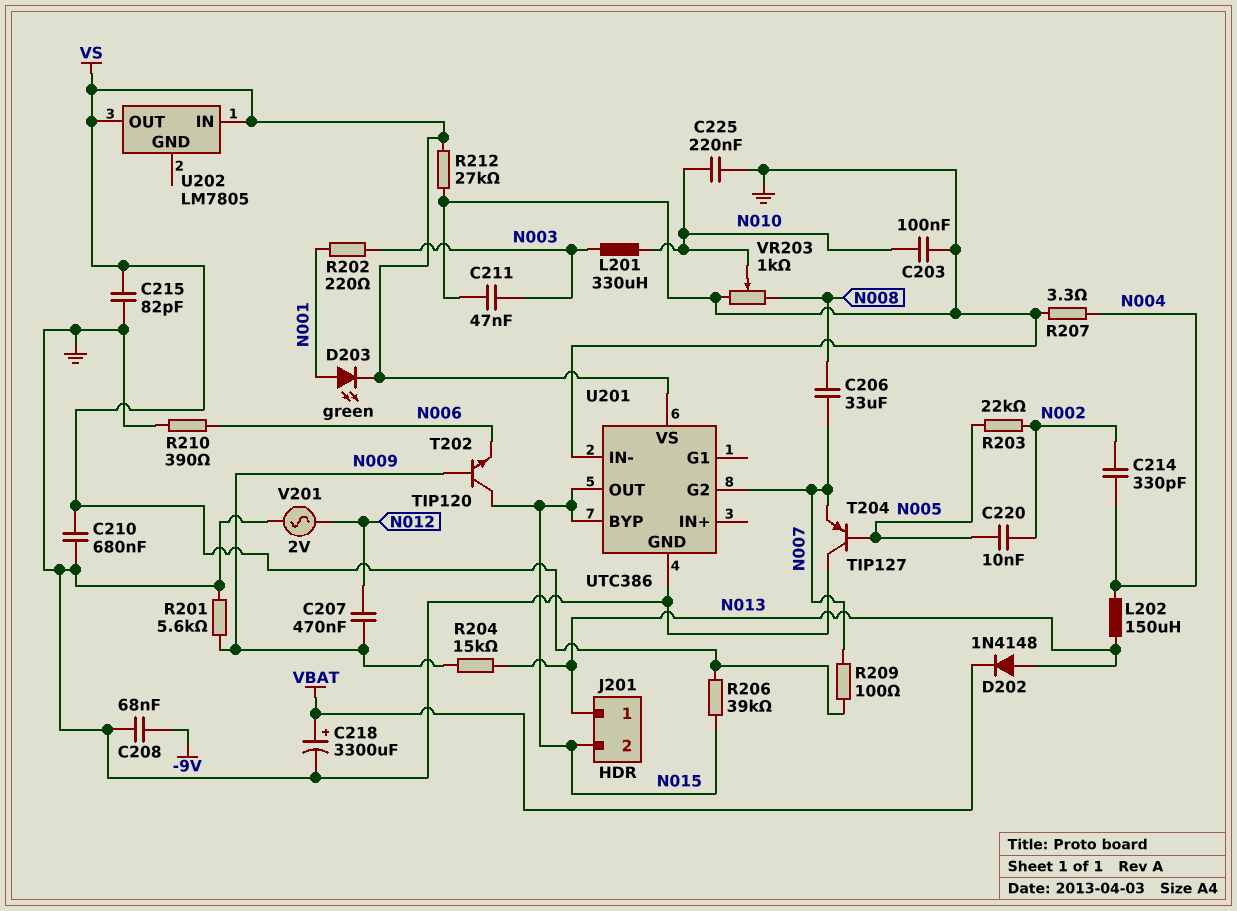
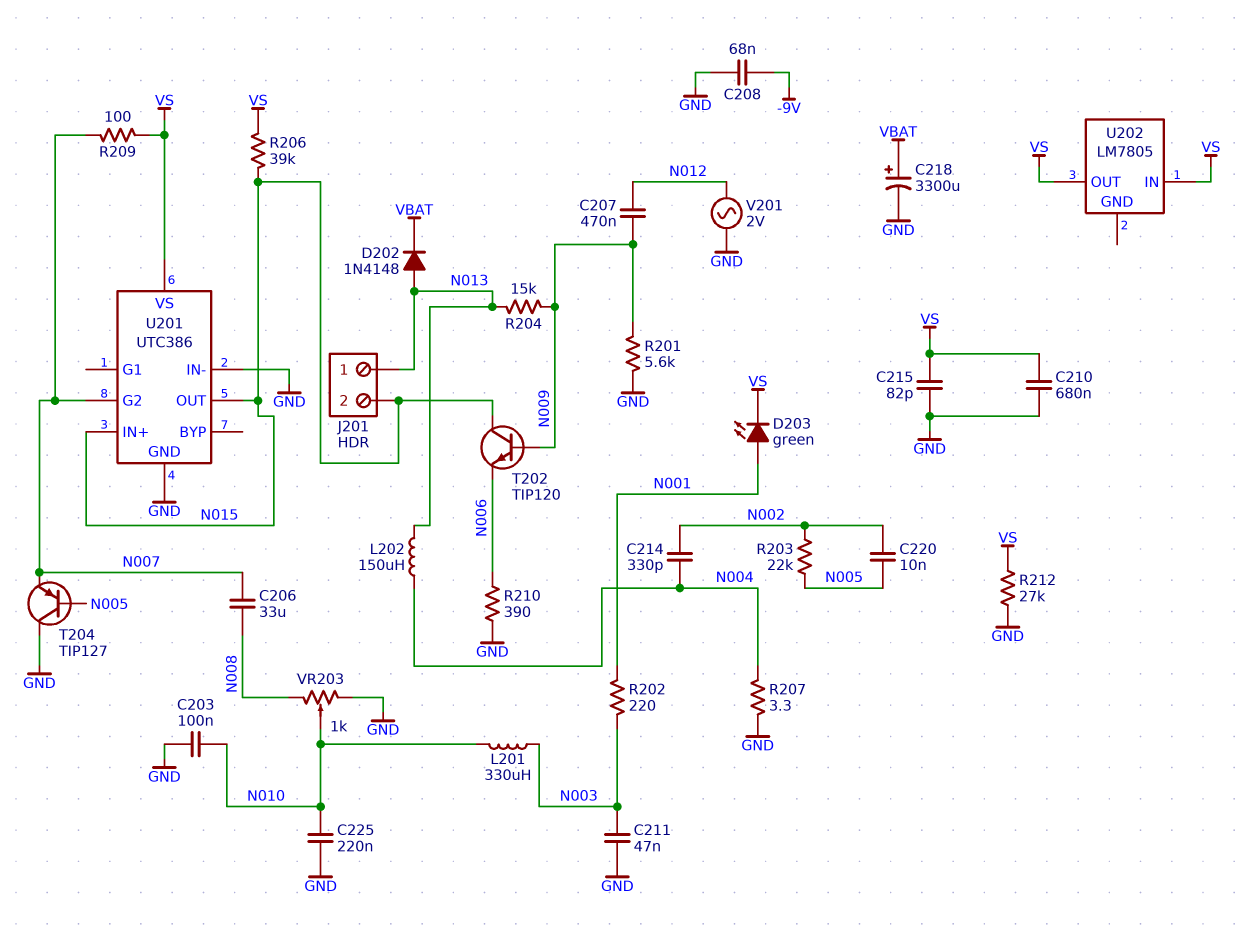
U201 pin BYP: N015 -> none
U201 pin IN+: none -> N015

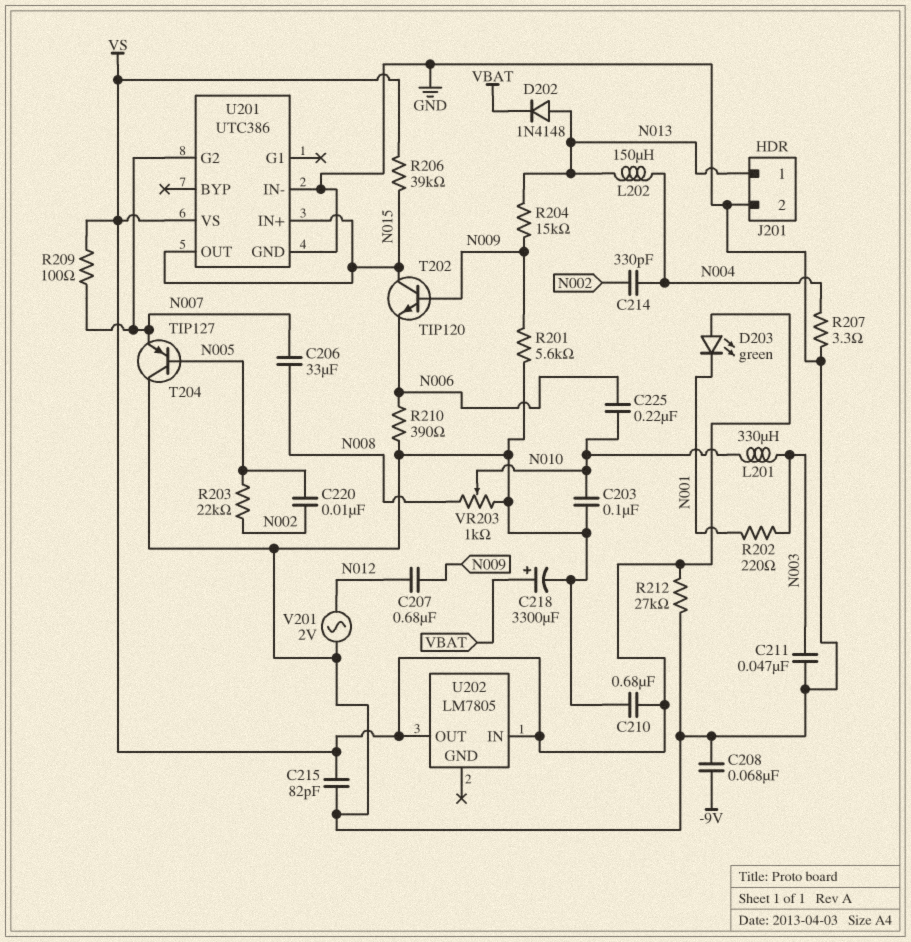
C207: 470nF (N009, N012) -> 680nF (N009, N012)
C225: 220nF (GND, N010) -> 220nF (N006, N010)
D203: LED green (A N001, K VS) -> LED green (A VS, K N001)
J201 pin 2: N015 -> GND

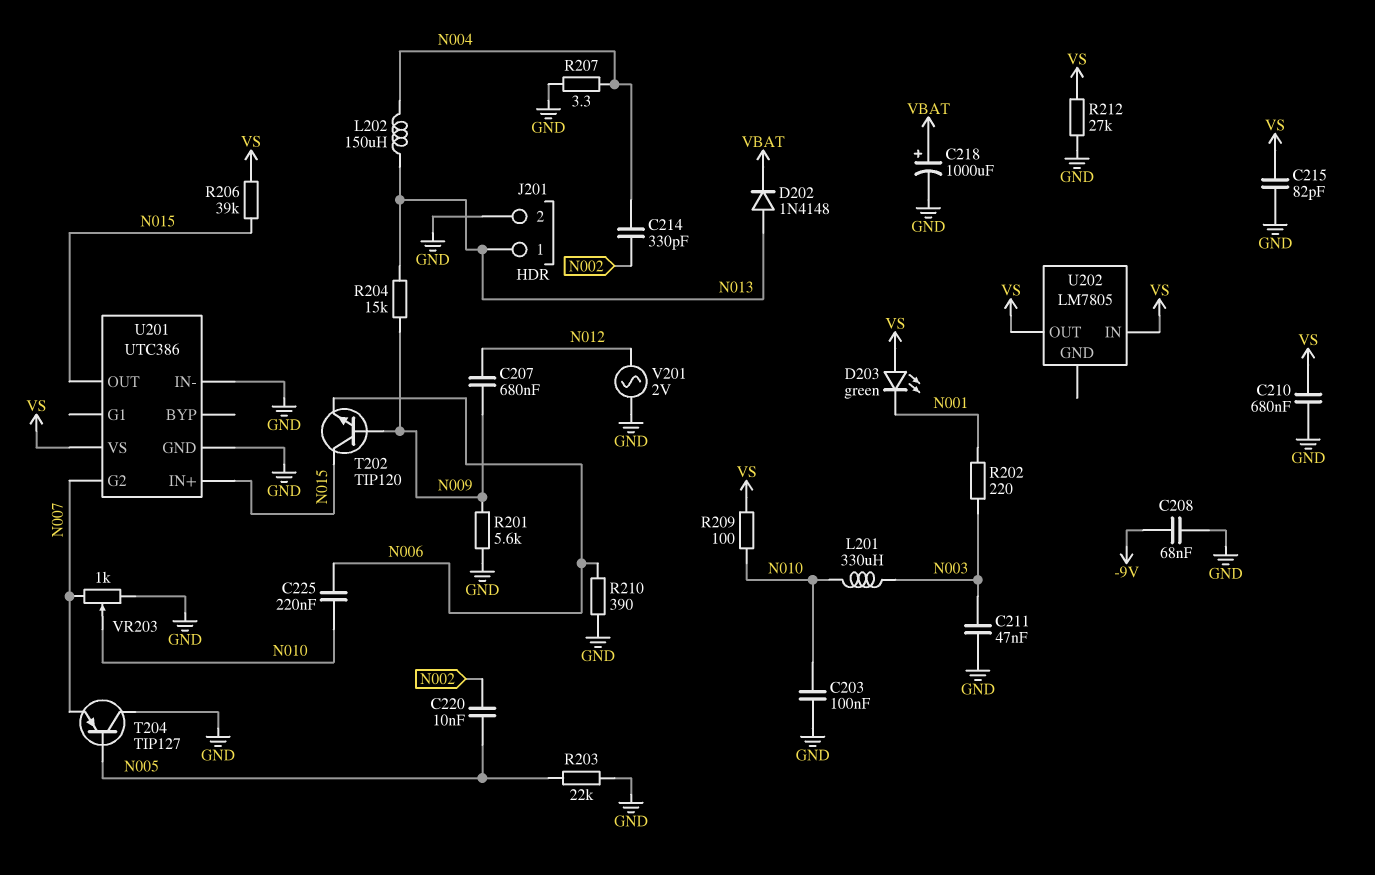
C206: 33uF (N007, N008) -> none
C218: 3300uF (plus VBAT, minus GND) -> 1000uF (plus VBAT, minus GND)
R203: 22k (N002, N005) -> 22k (GND, N005)
R209: 100 (N007, VS) -> 100 (N010, VS)
VR203: 1k (GND, N008, wiper N010) -> 1k (GND, N007, wiper N010)

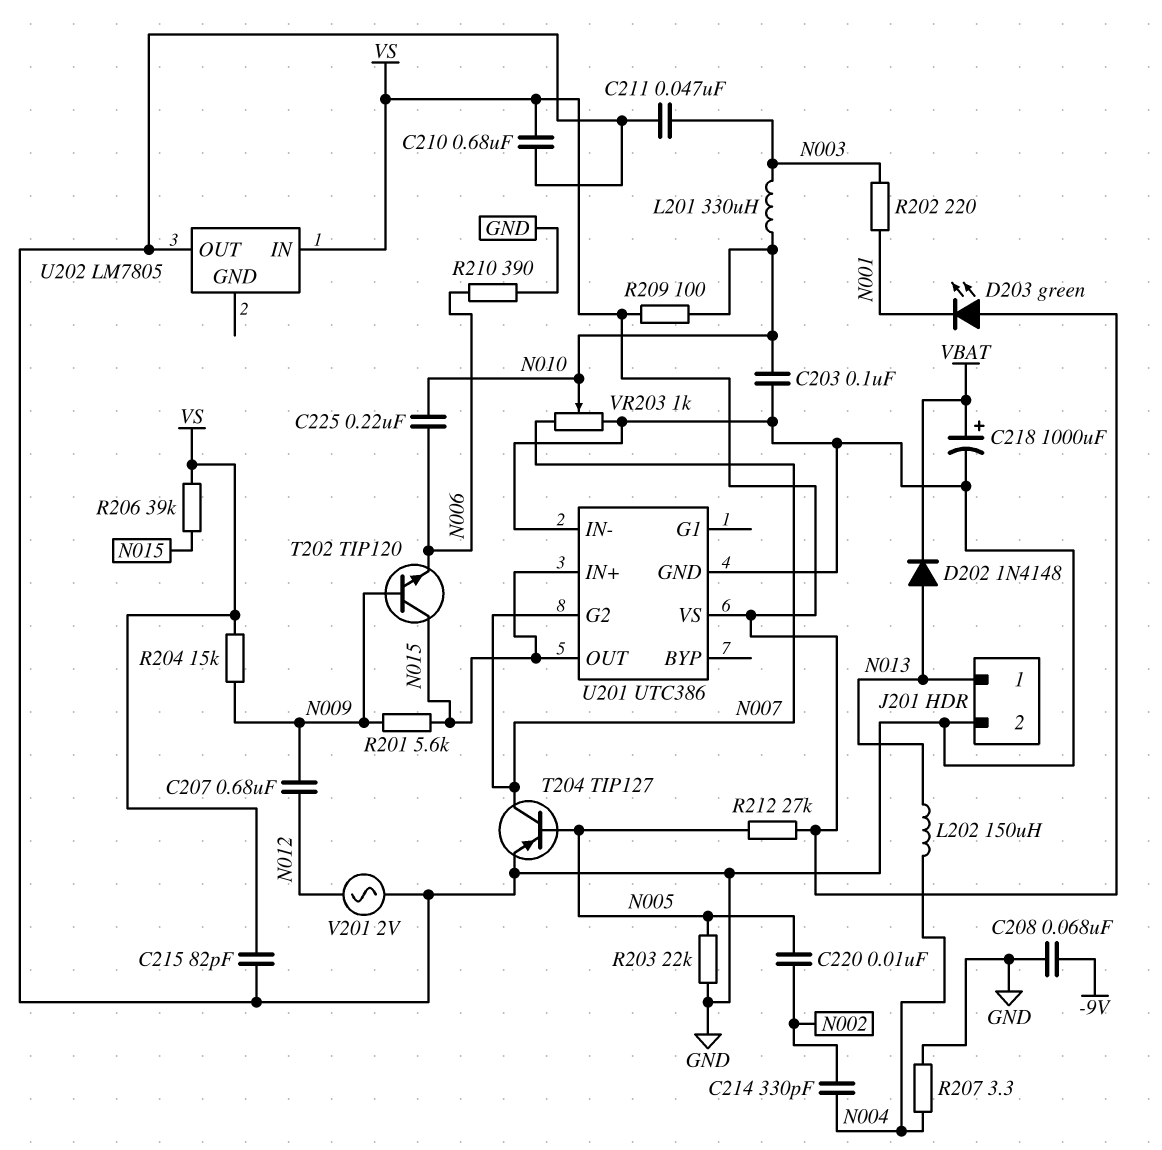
R201: 5.6k (GND, N009) -> 5.6k (N009, N015)
R204: 15k (N009, N013) -> 15k (N009, VS)
R212: 27k (GND, VS) -> 27k (N005, VS)
T204: PNP TIP127 (B N005, C GND, E N007) -> PNP TIP127 (B N005, C N007, E GND)
U202 pin OUT: VS -> GND

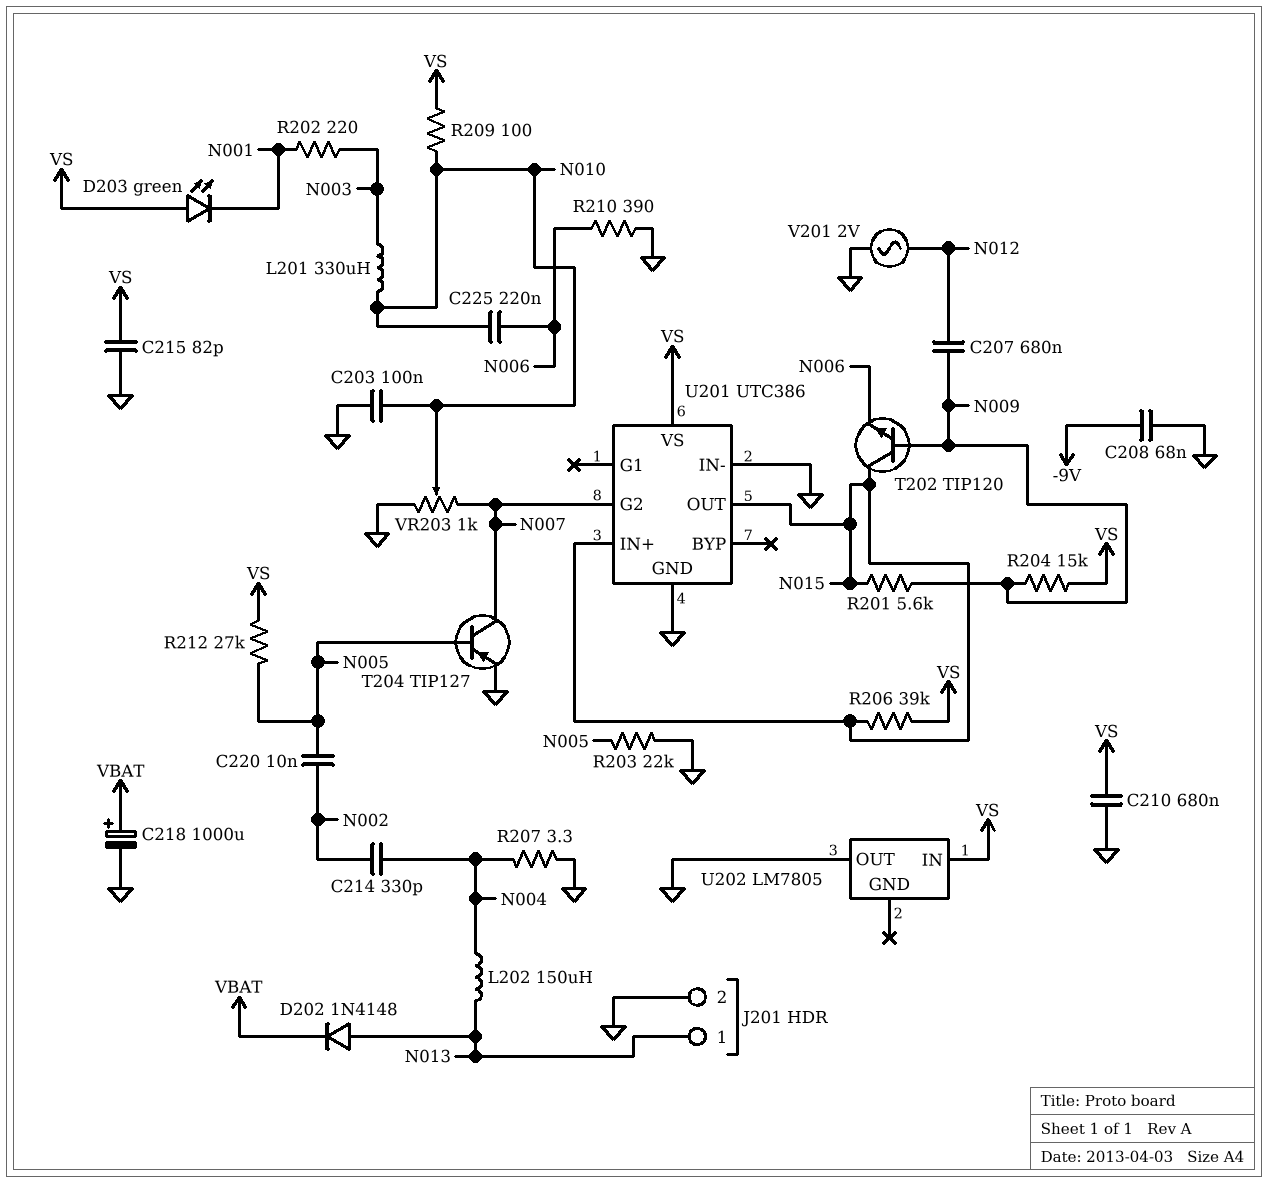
C211: 47nF (GND, N003) -> none

